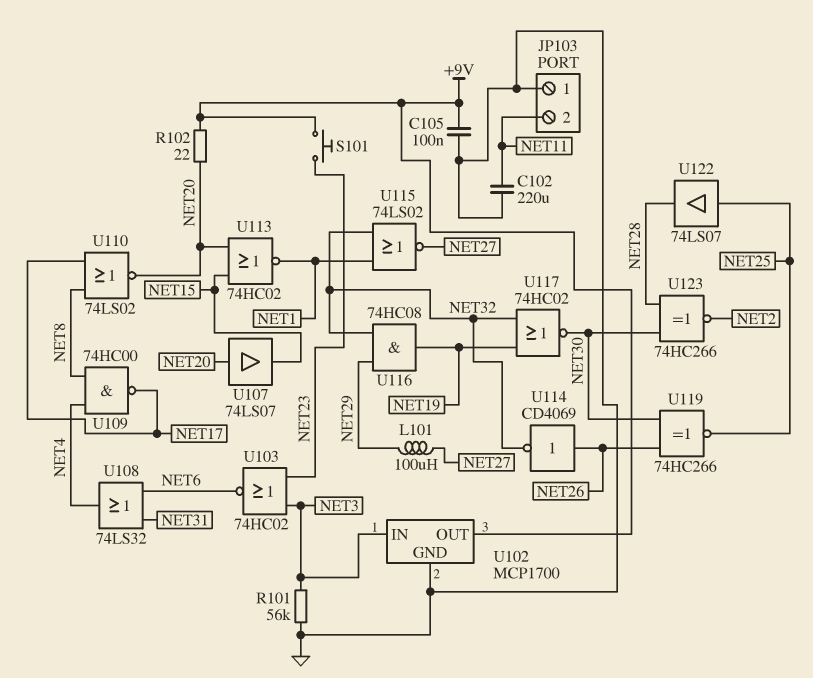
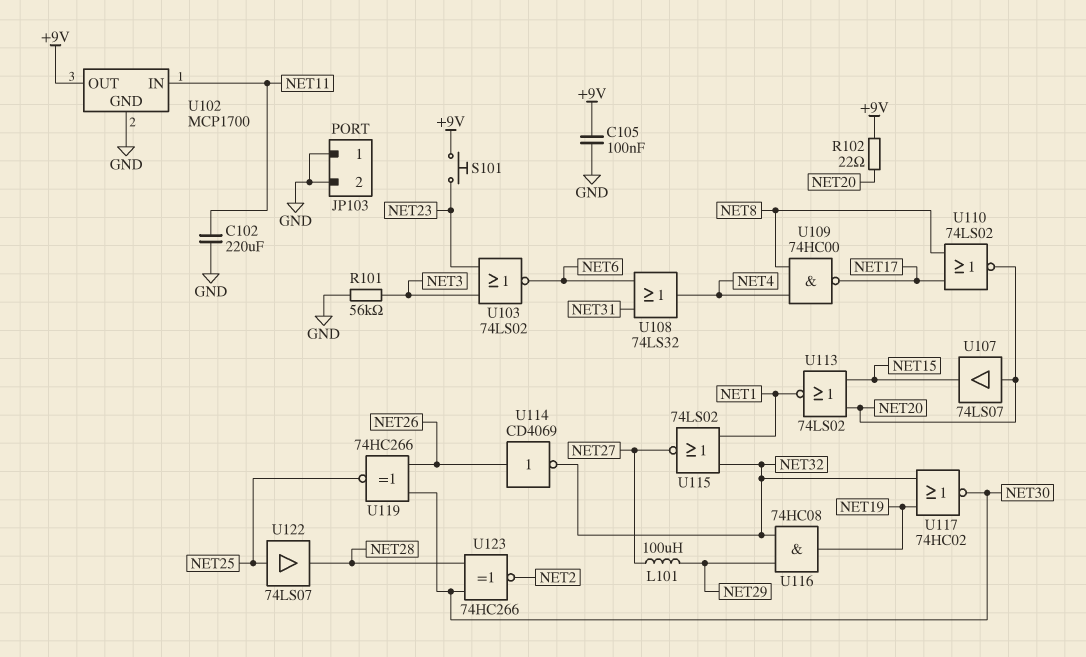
JP103 pin 2: NET11 -> GND
U102 pin IN: NET3 -> NET11
U103: NOR 74HC02 (in NET3, in NET23, out NET6) -> NOR 74LS02 (in NET3, in NET23, out NET6)
U113: NOR 74HC02 (in NET15, in NET20, out NET1) -> NOR 74LS02 (in NET15, in NET20, out NET1)

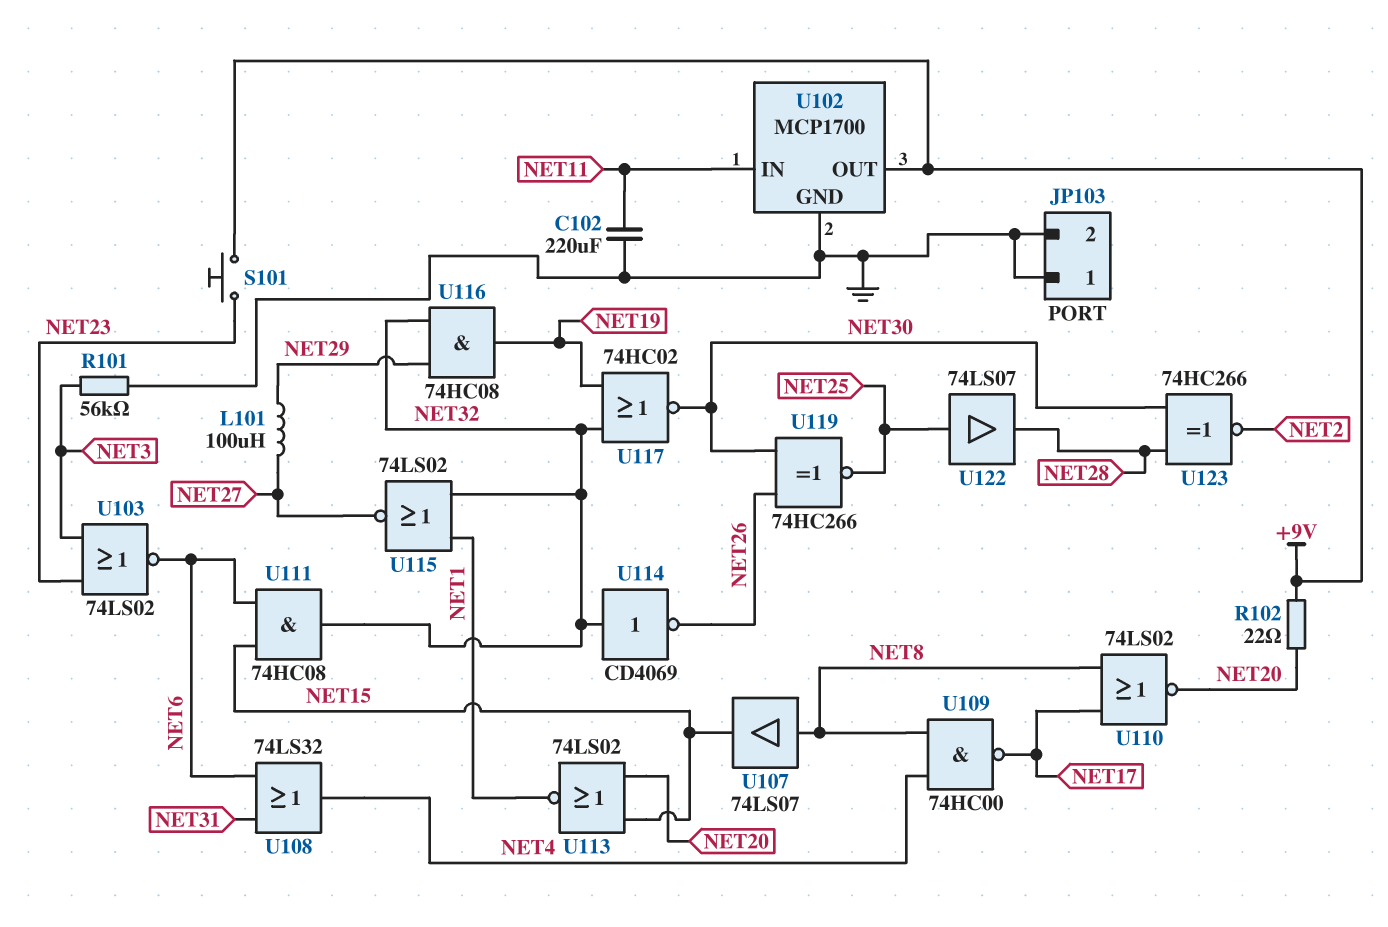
C105: 100nF (+9V, GND) -> none
U107: buffer 74LS07 (in NET20, out NET15) -> buffer 74LS07 (in NET8, out NET15)
U111: none -> AND 74HC08 (in NET6, in NET15, out NET32)
U114: NOT CD4069 (in NET26, out NET32) -> NOT CD4069 (in NET32, out NET26)

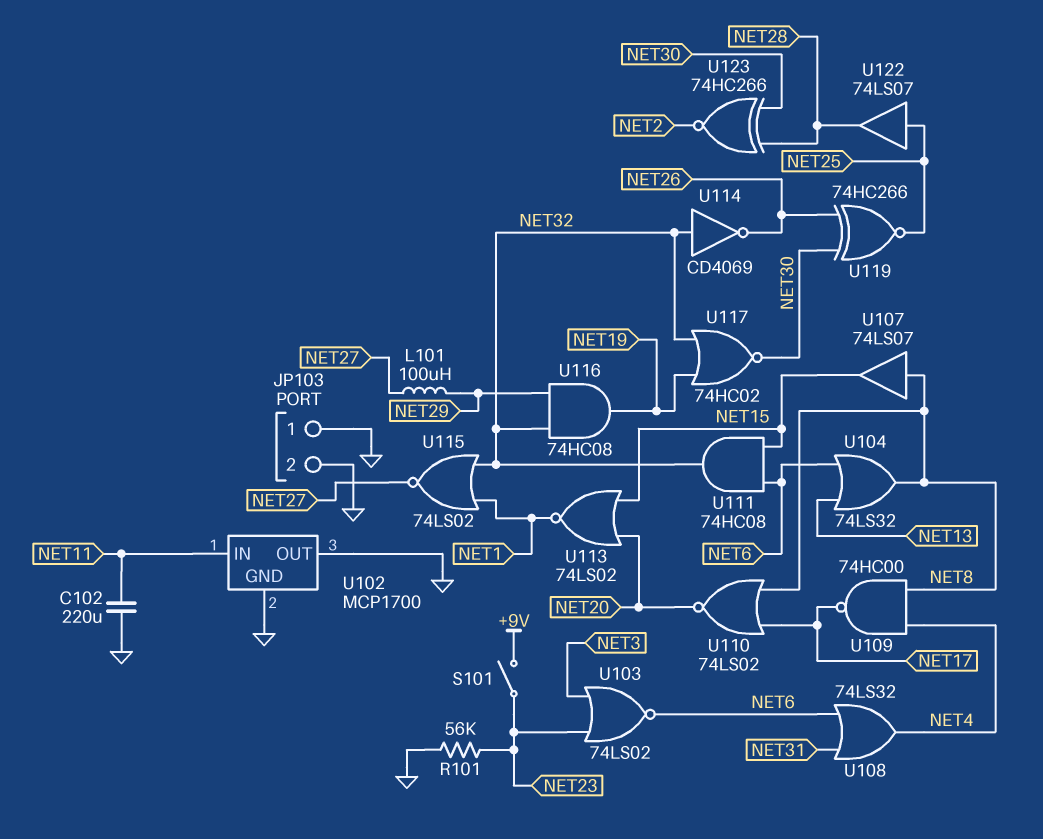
R101: 56k (GND, NET3) -> 56k (GND, NET23)
R102: 22 (+9V, NET20) -> none
S101: button (+9V, NET23) -> switch (+9V, NET23)
U102 pin OUT: +9V -> GND
U104: none -> OR 74LS32 (in NET6, in NET13, out NET8)

